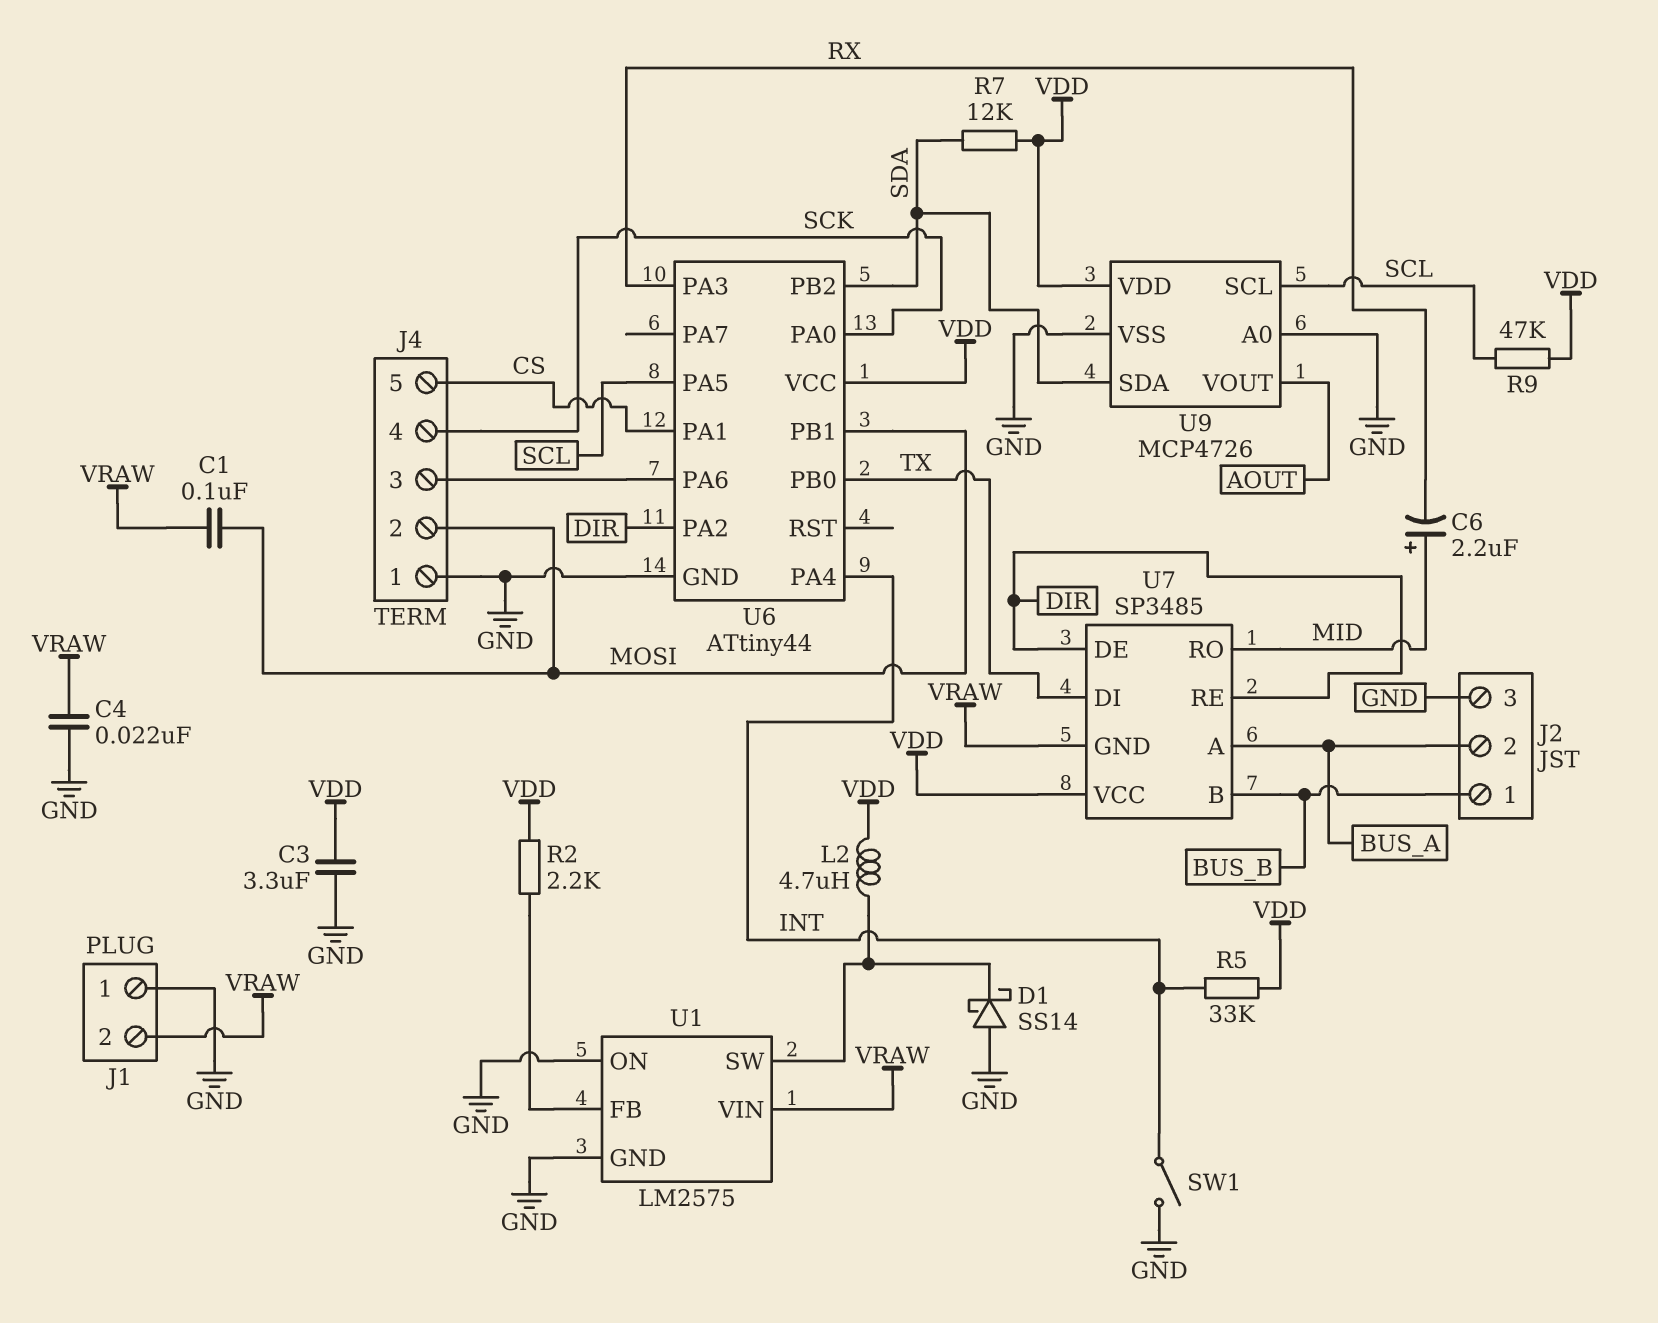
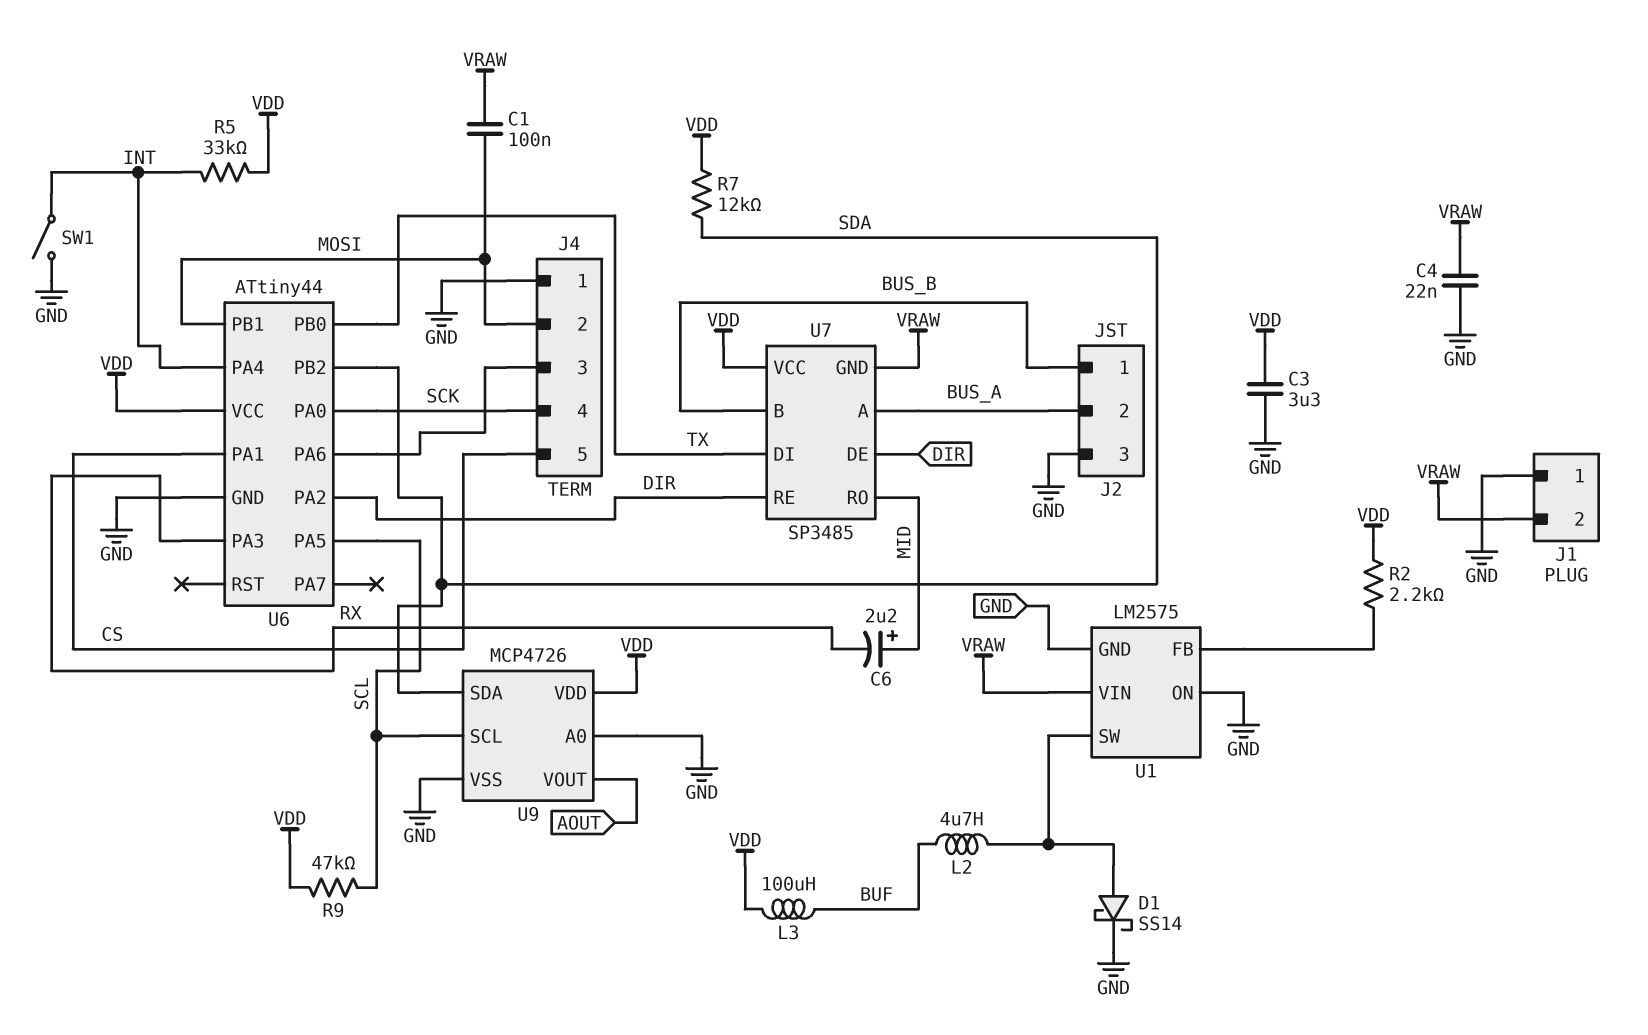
D1: schottky SS14 (A GND, K U1/SW) -> schottky SS14 (A U1/SW, K GND)
L2: 4.7uH (U1/SW, VDD) -> 4.7uH (BUF, U1/SW)
L3: none -> 100uH (BUF, VDD)

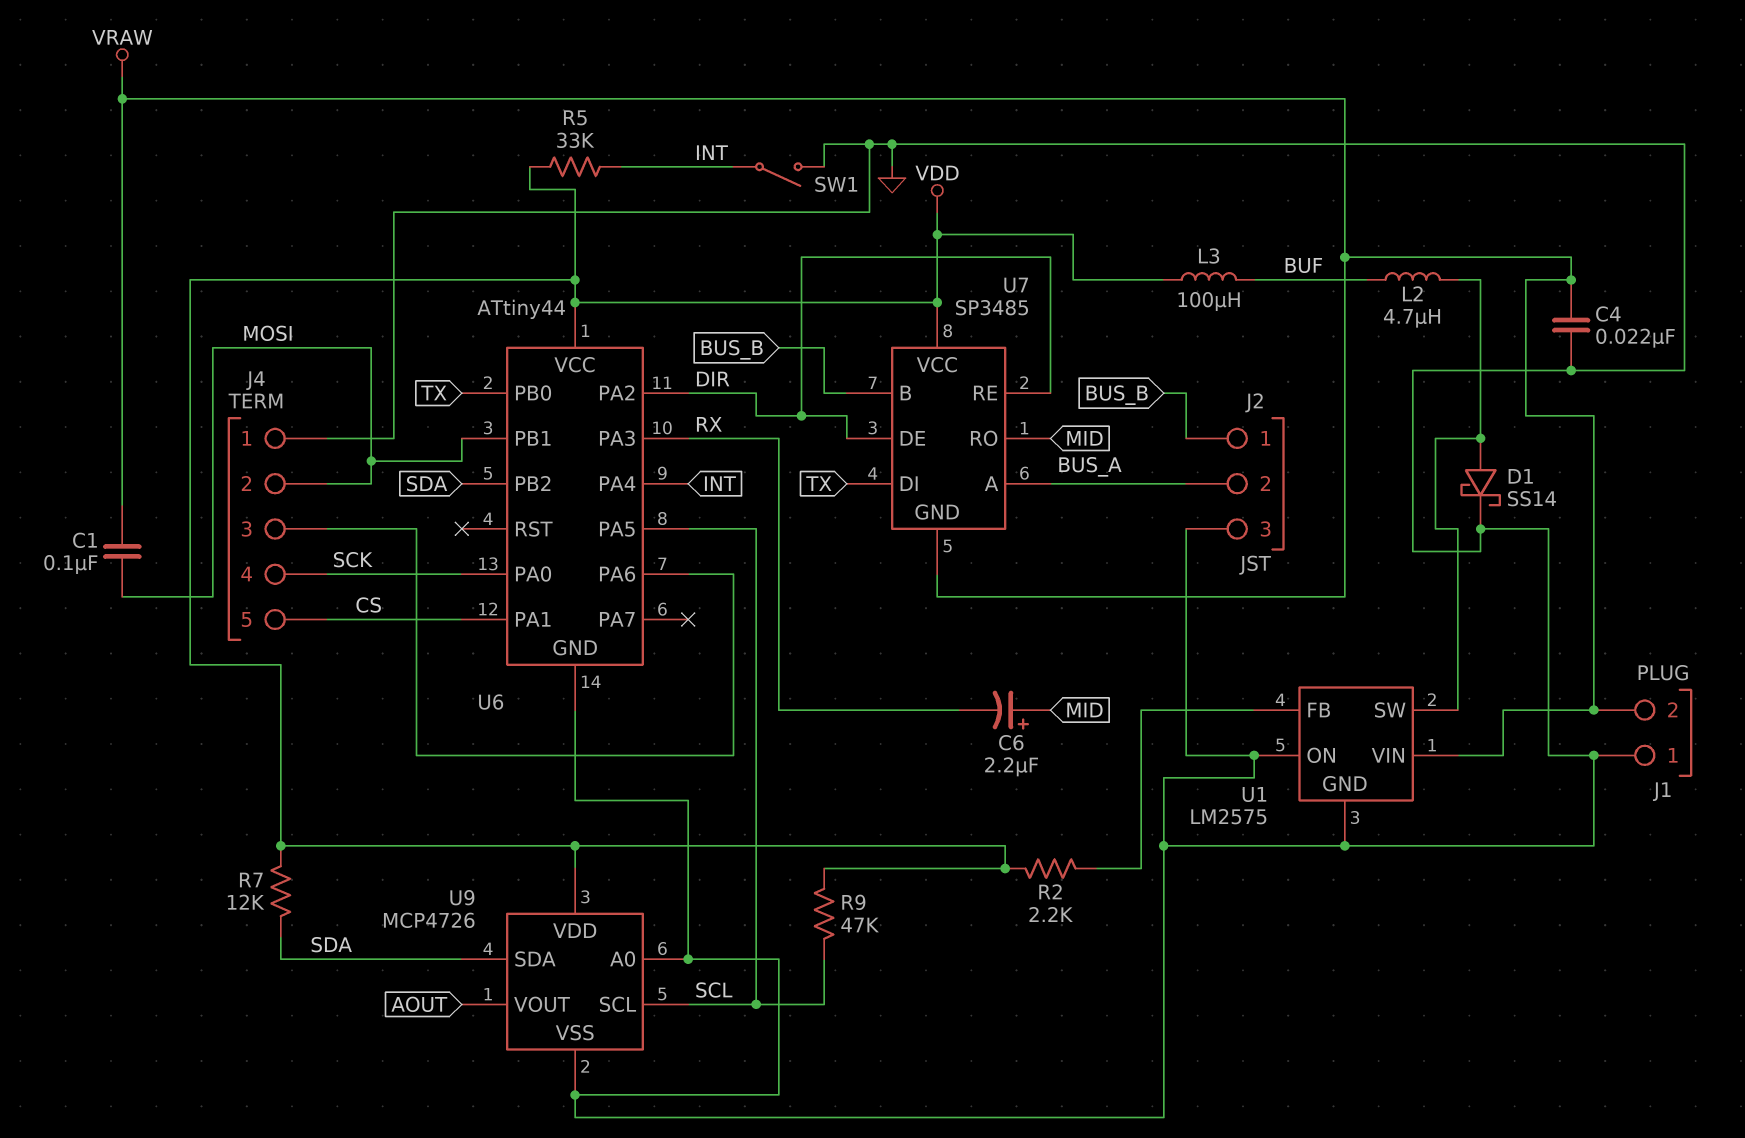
C3: 3.3uF (GND, VDD) -> none

